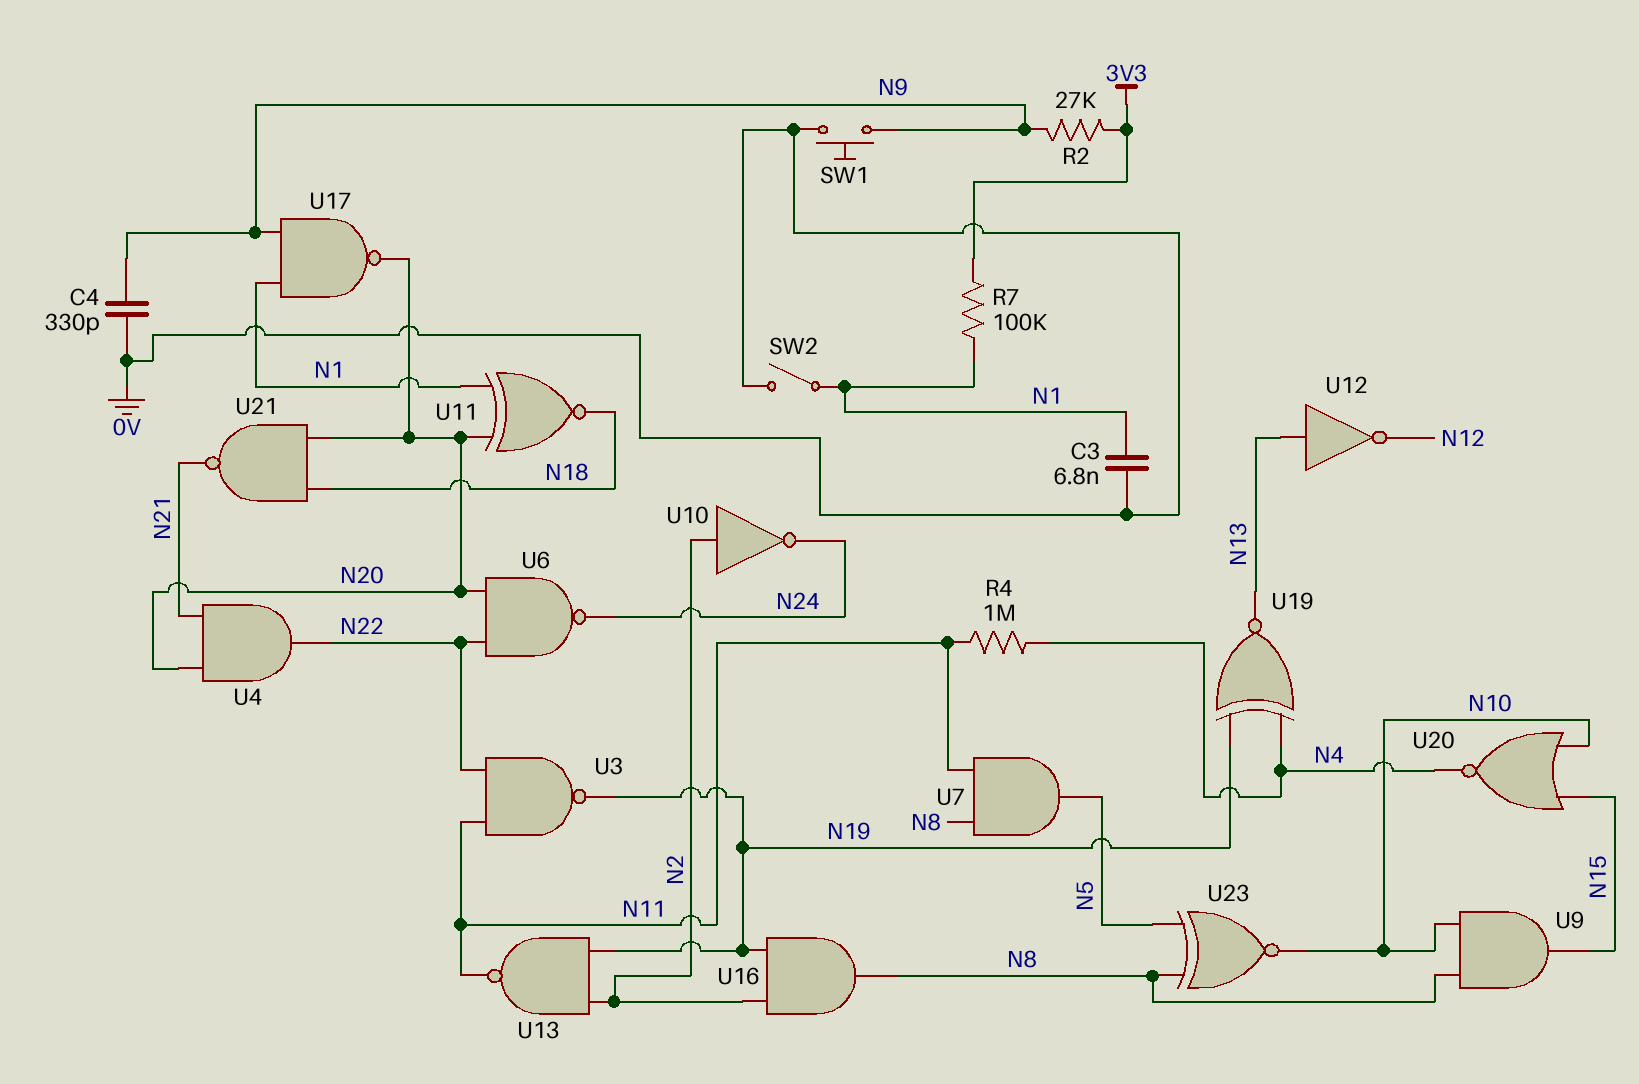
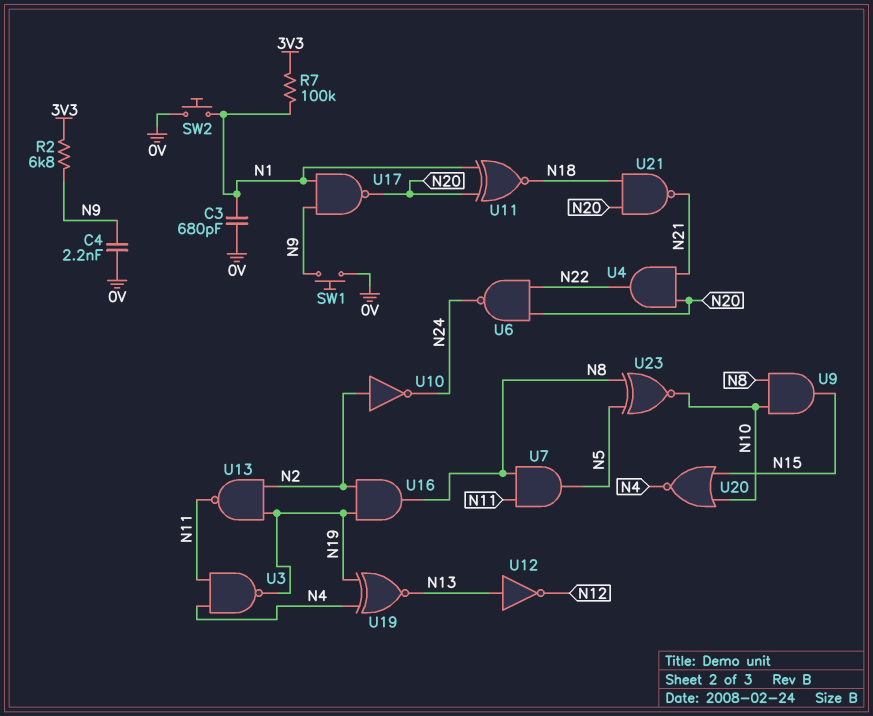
C3: 6.8nF (0V, N1) -> 680pF (0V, N1)
C4: 330pF (0V, N9) -> 2.2nF (0V, N9)
R2: 27k (3V3, N9) -> 6.8k (3V3, N9)
R4: 1M (N4, N11) -> none
SW2: switch (0V, N1) -> button (0V, N1)
U3: NAND (in N11, in N22, out N19) -> NAND (in N4, in N11, out N19)

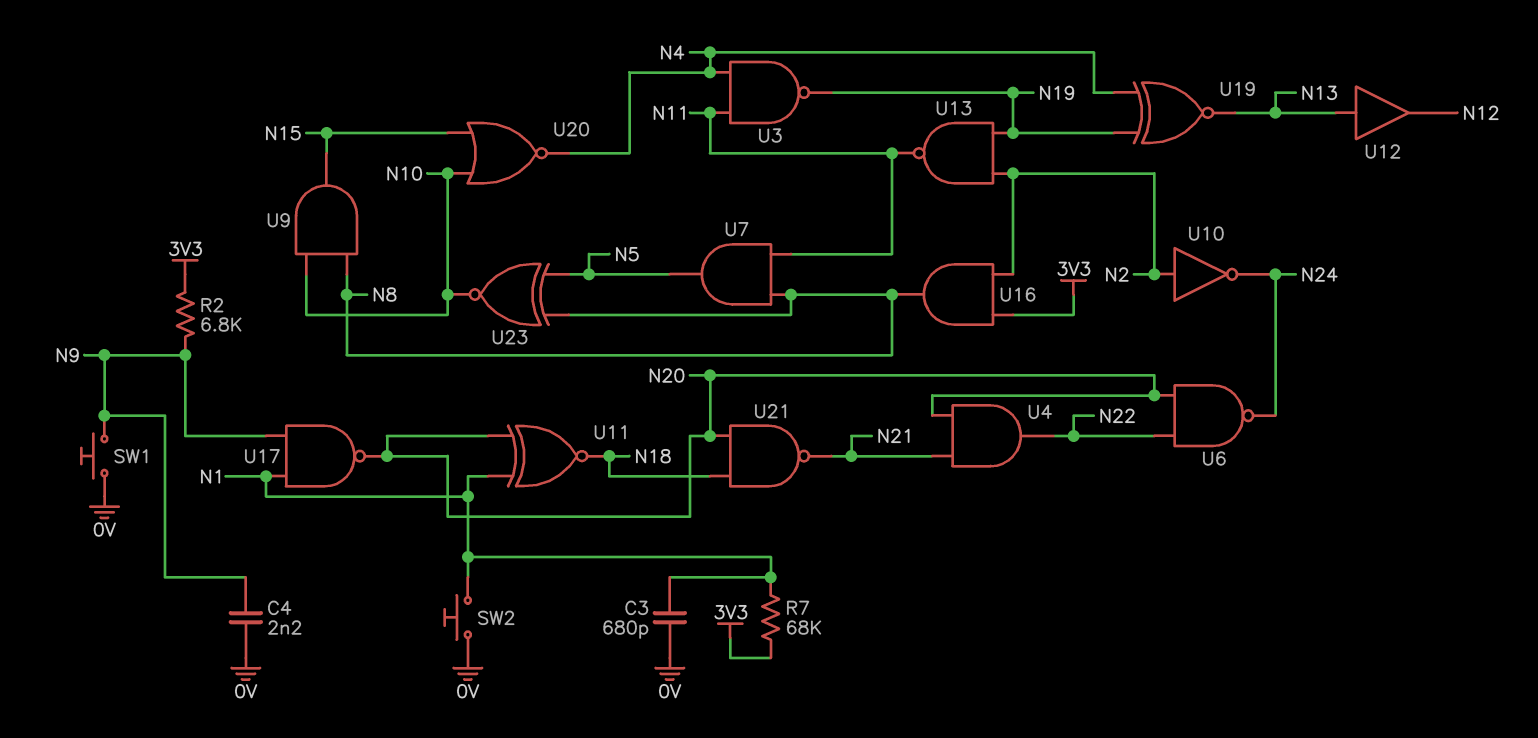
R7: 100k (3V3, N1) -> 68k (3V3, N1)
U12: NOT (in N13, out N12) -> buffer (in N13, out N12)
U16: AND (in N2, in N19, out N8) -> AND (in 3V3, in N2, out N8)

